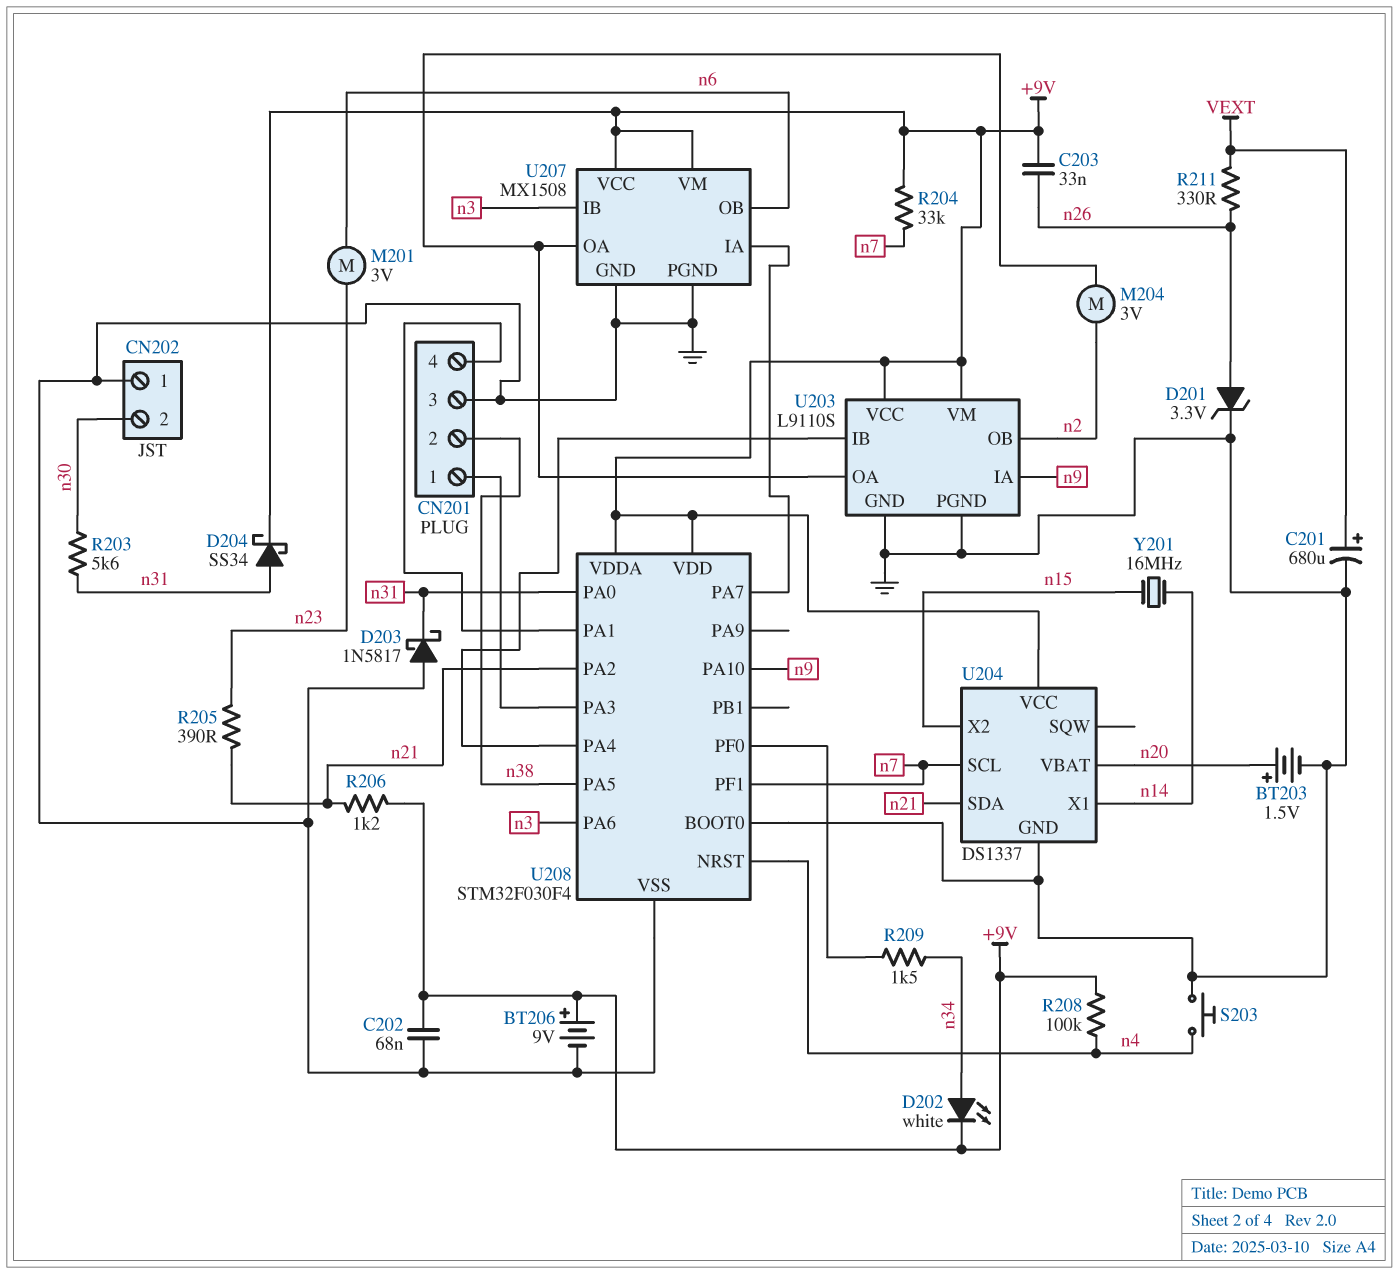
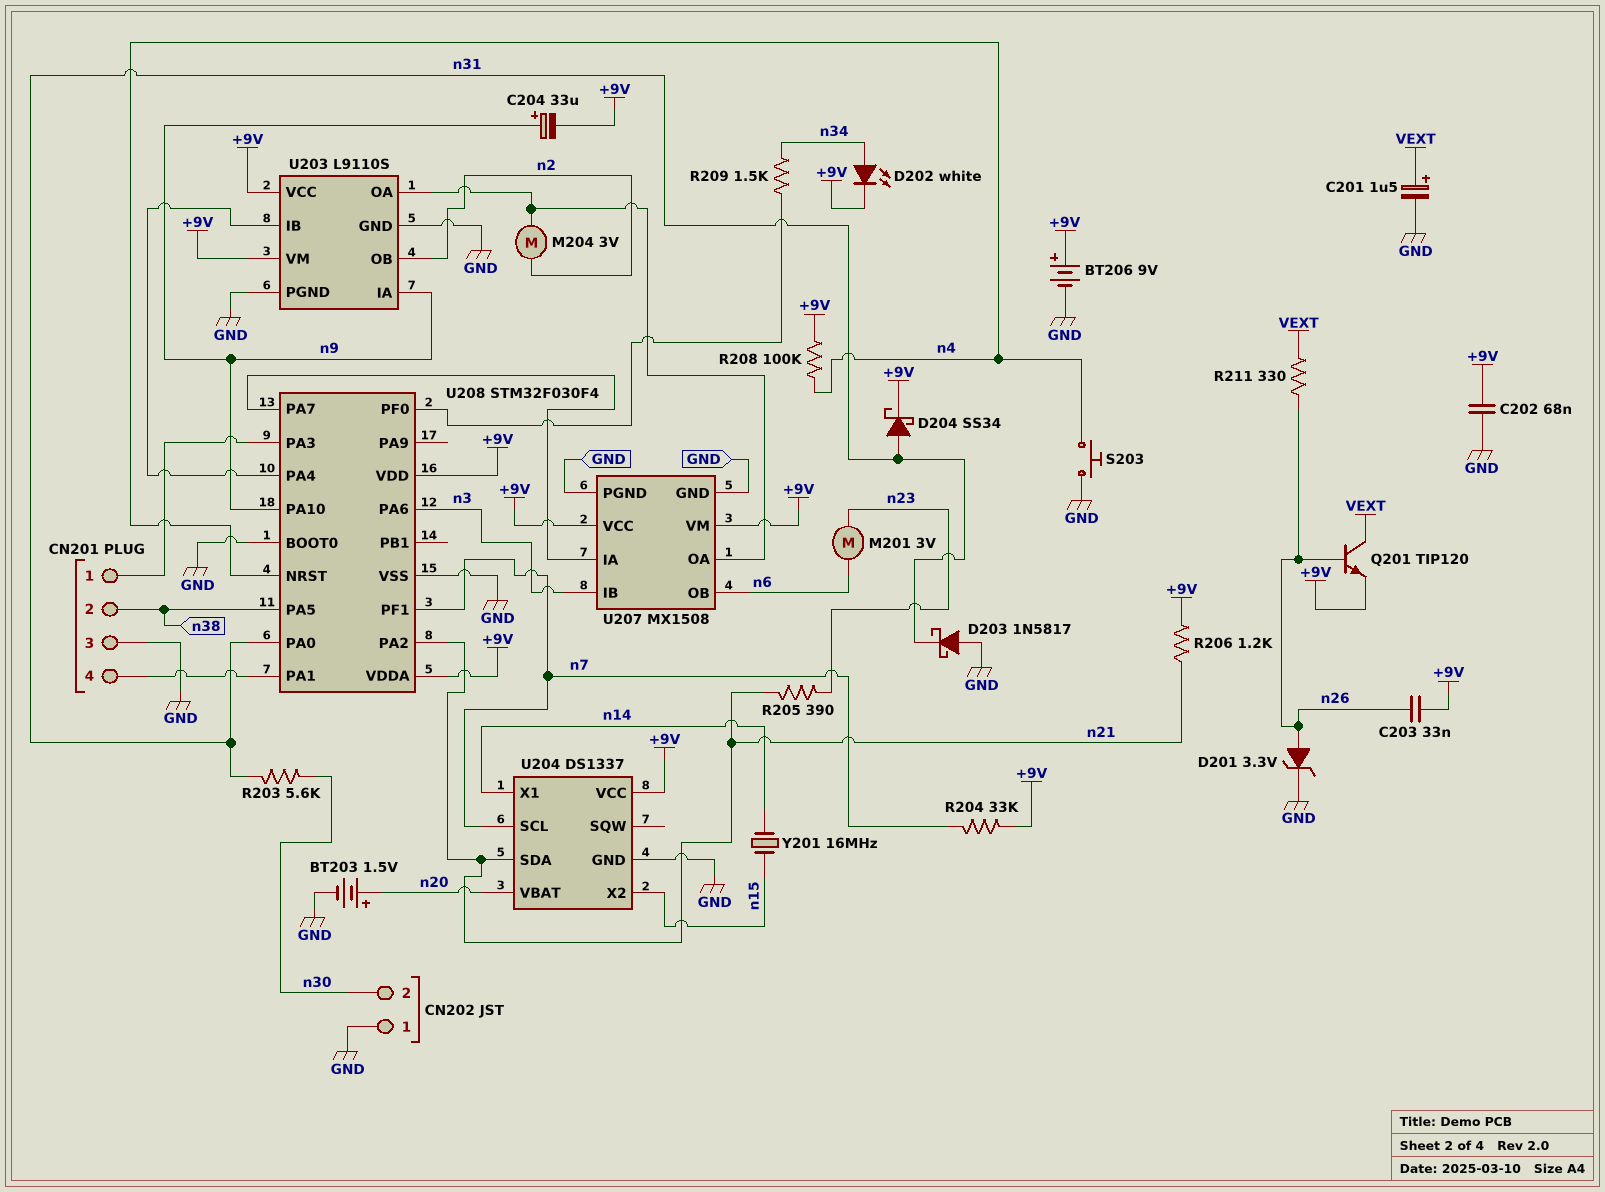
C201: 680uF (plus VEXT, minus GND) -> 1.5uF (plus VEXT, minus GND)
C204: none -> 33uF (plus n9, minus +9V)
Q201: none -> NPN TIP120 (B n26, C VEXT, E +9V)

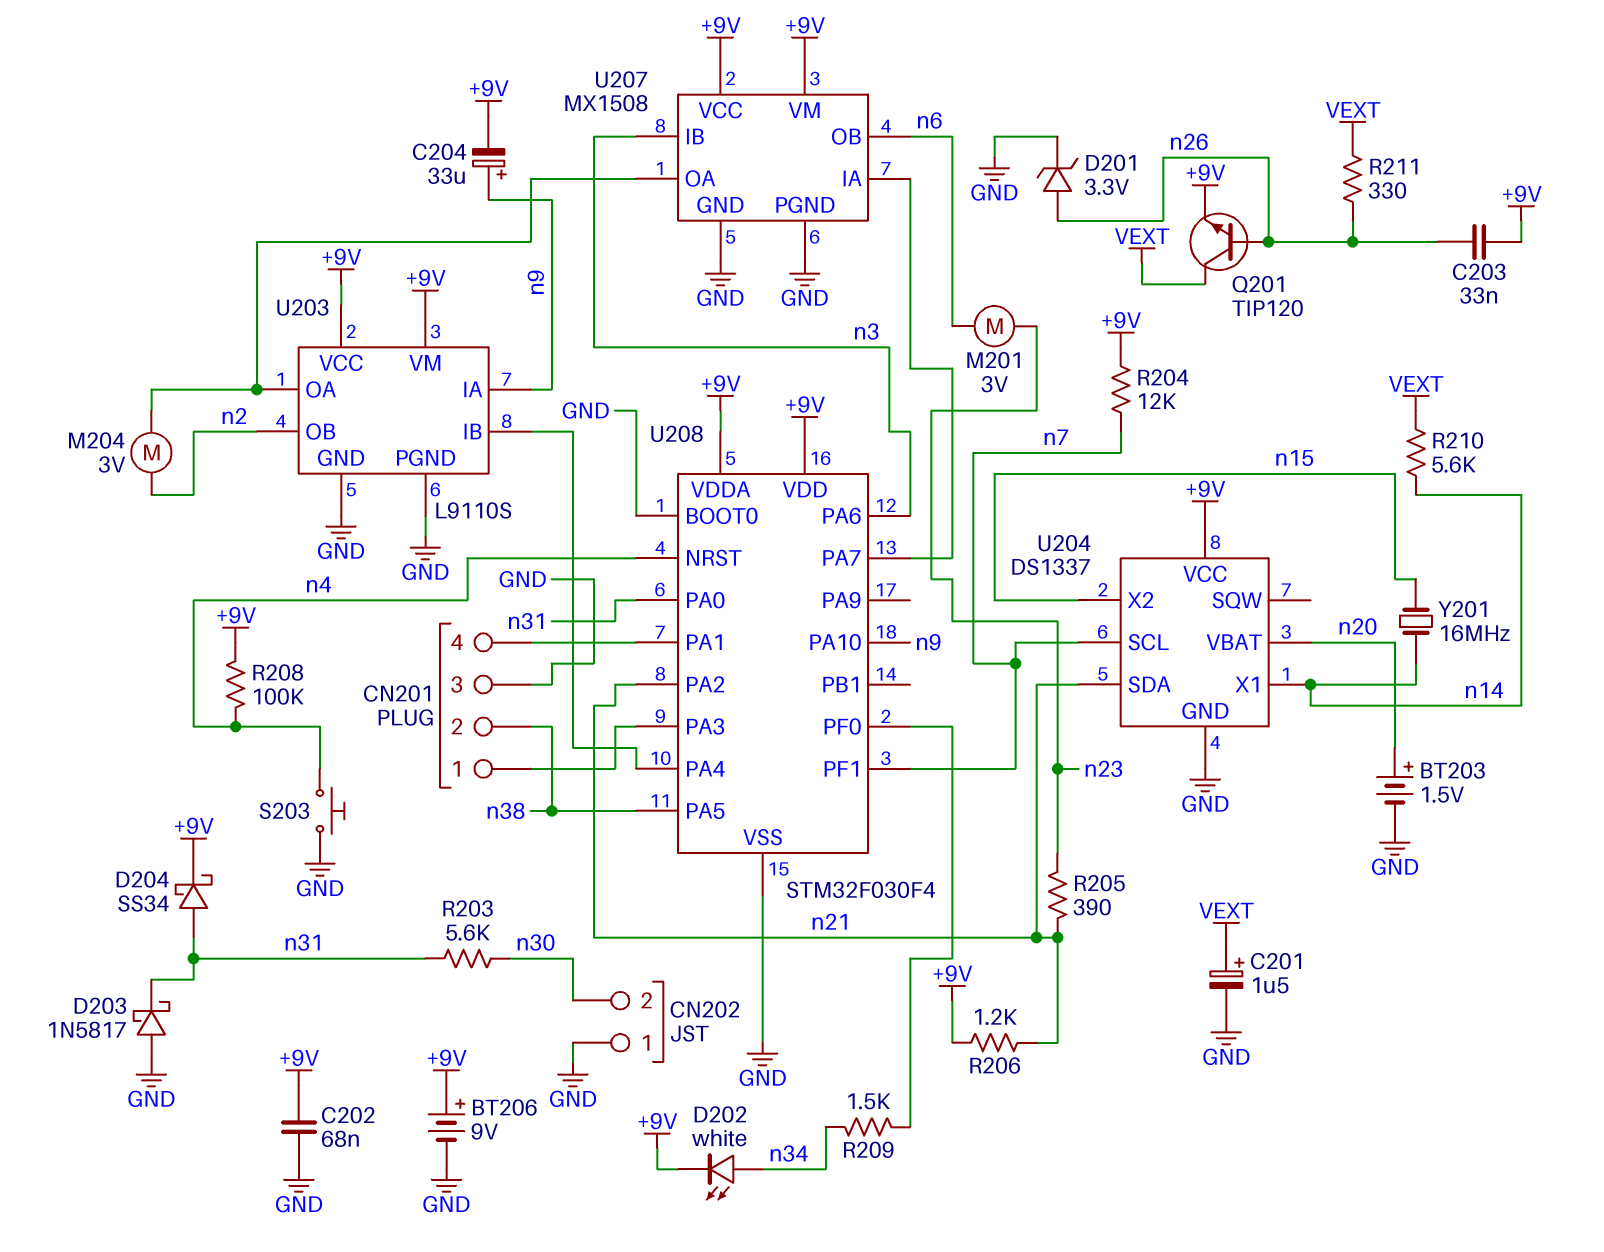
R204: 33k (+9V, n7) -> 12k (+9V, n7)
R210: none -> 5.6k (VEXT, n14)

